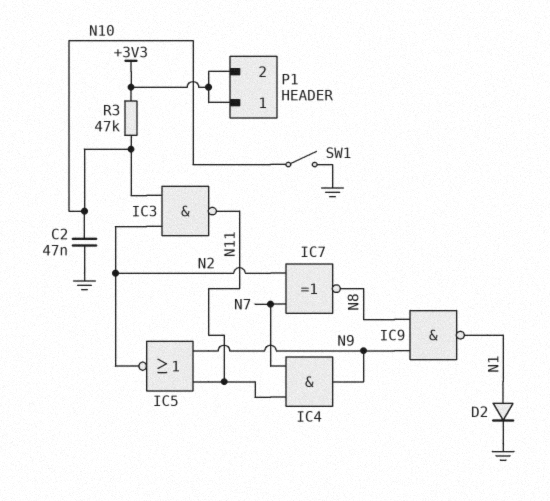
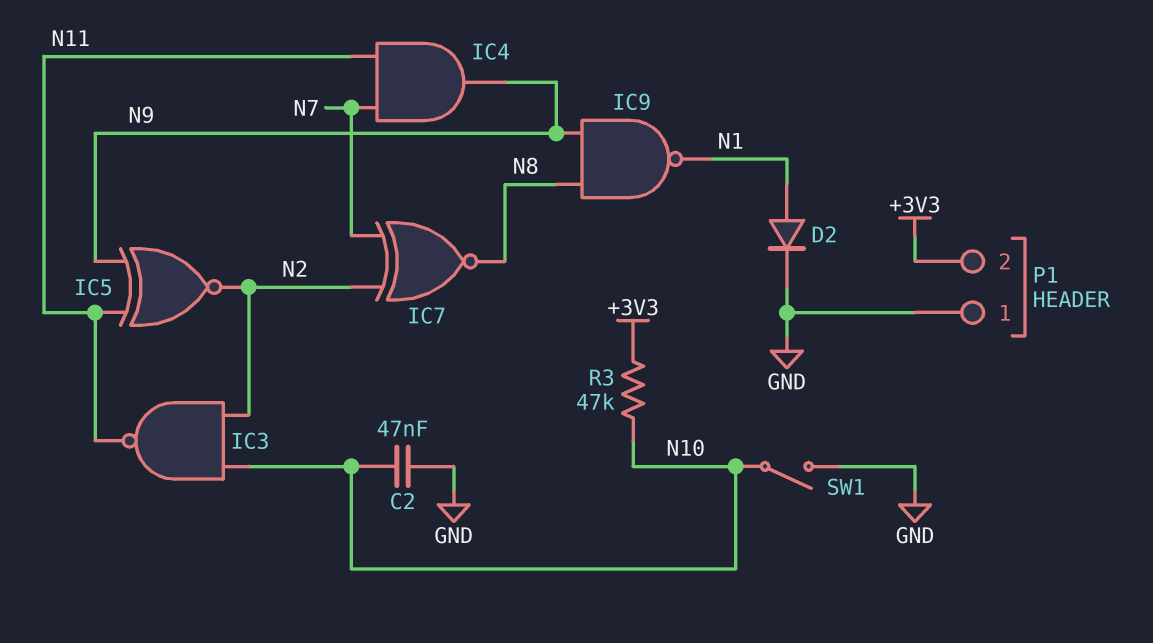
IC5: NOR (in N9, in N11, out N2) -> XNOR (in N9, in N11, out N2)
P1 pin 1: +3V3 -> GND

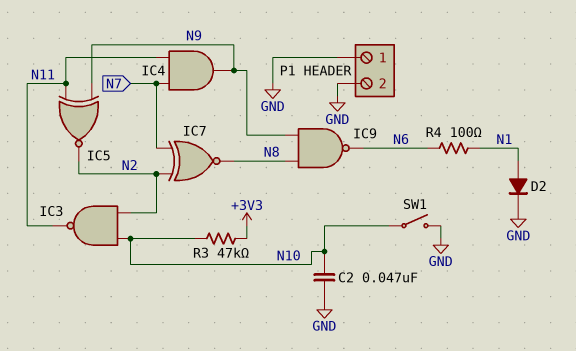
IC9: NAND (in N8, in N9, out N1) -> NAND (in N8, in N9, out N6)
P1 pin 2: +3V3 -> GND
R4: none -> 100 (N1, N6)

